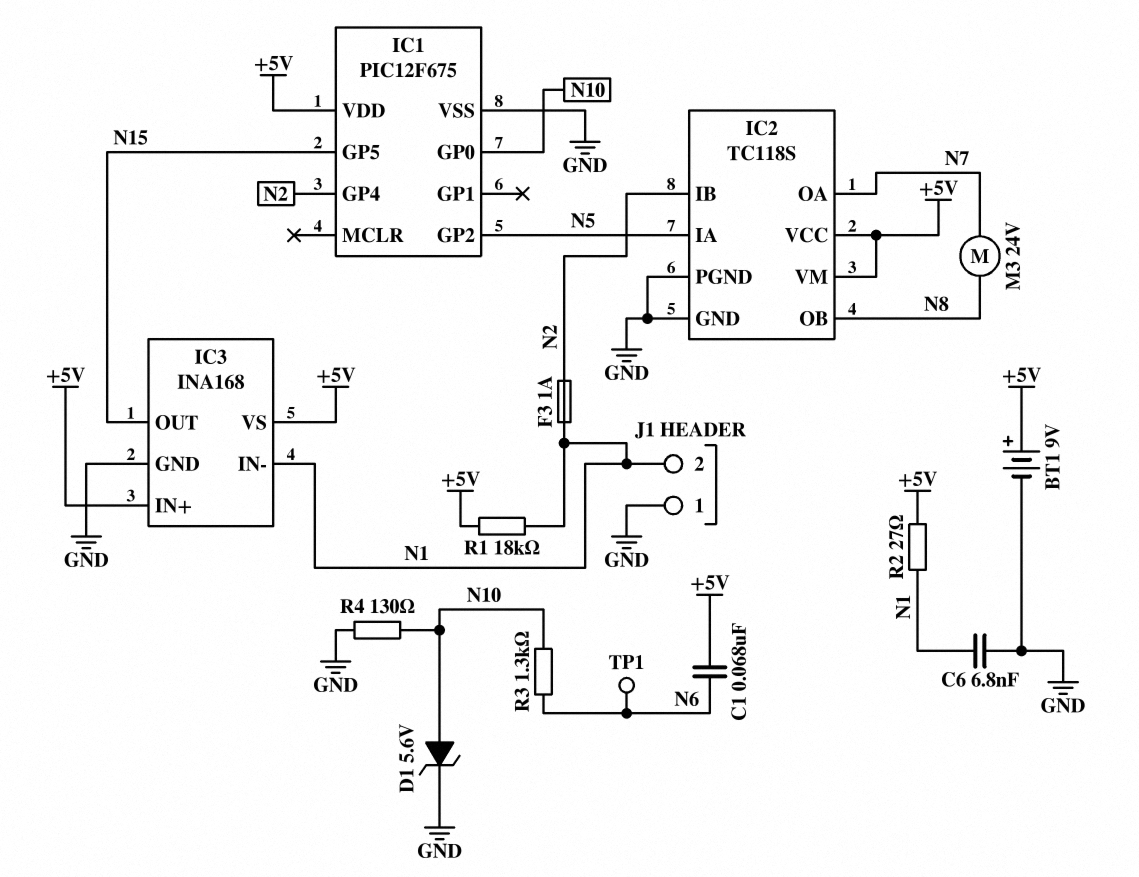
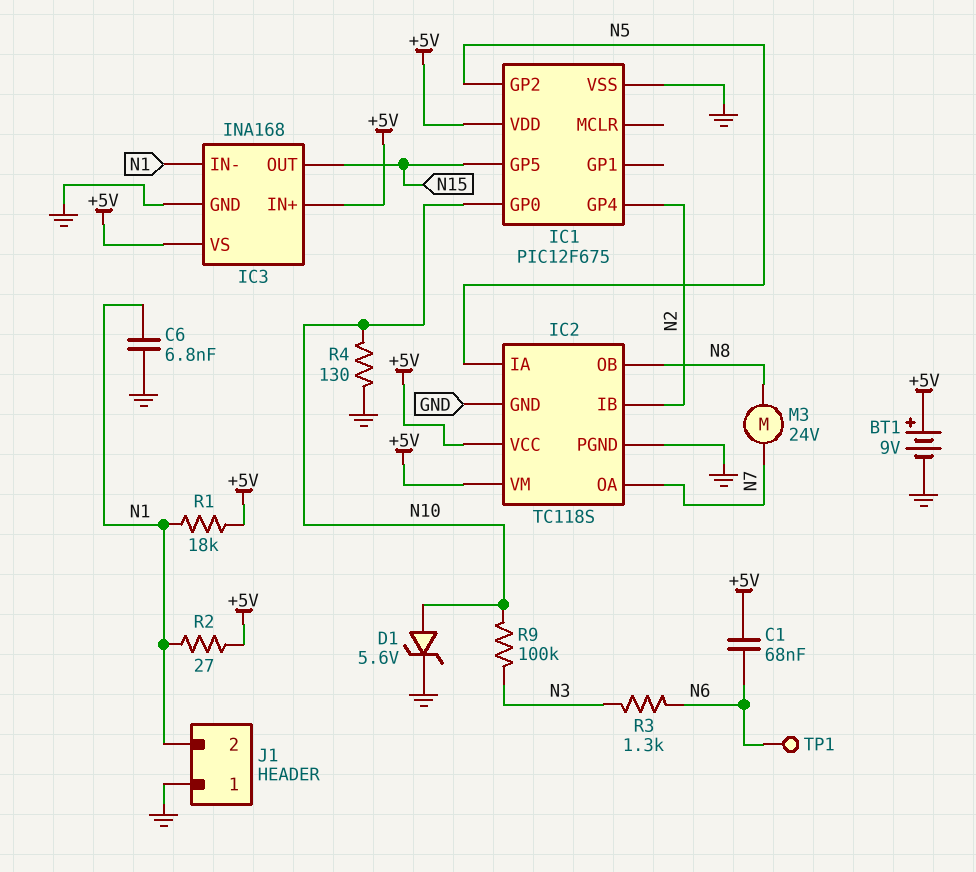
F3: 1A (N1, N2) -> none
R3: 1.3k (N6, N10) -> 1.3k (N3, N6)
R9: none -> 100k (N3, N10)

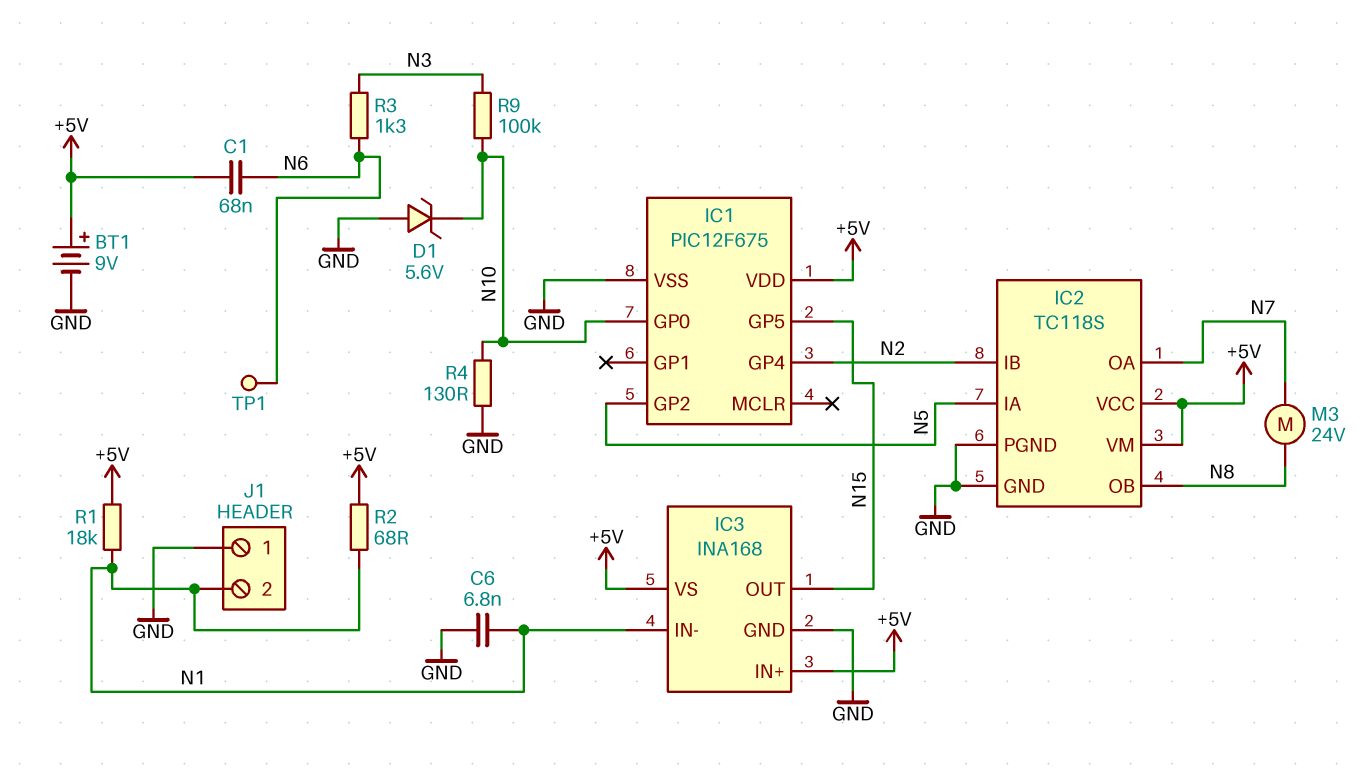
D1: zener 5.6V (A N10, K GND) -> zener 5.6V (A GND, K N10)
R2: 27 (+5V, N1) -> 68 (+5V, N1)

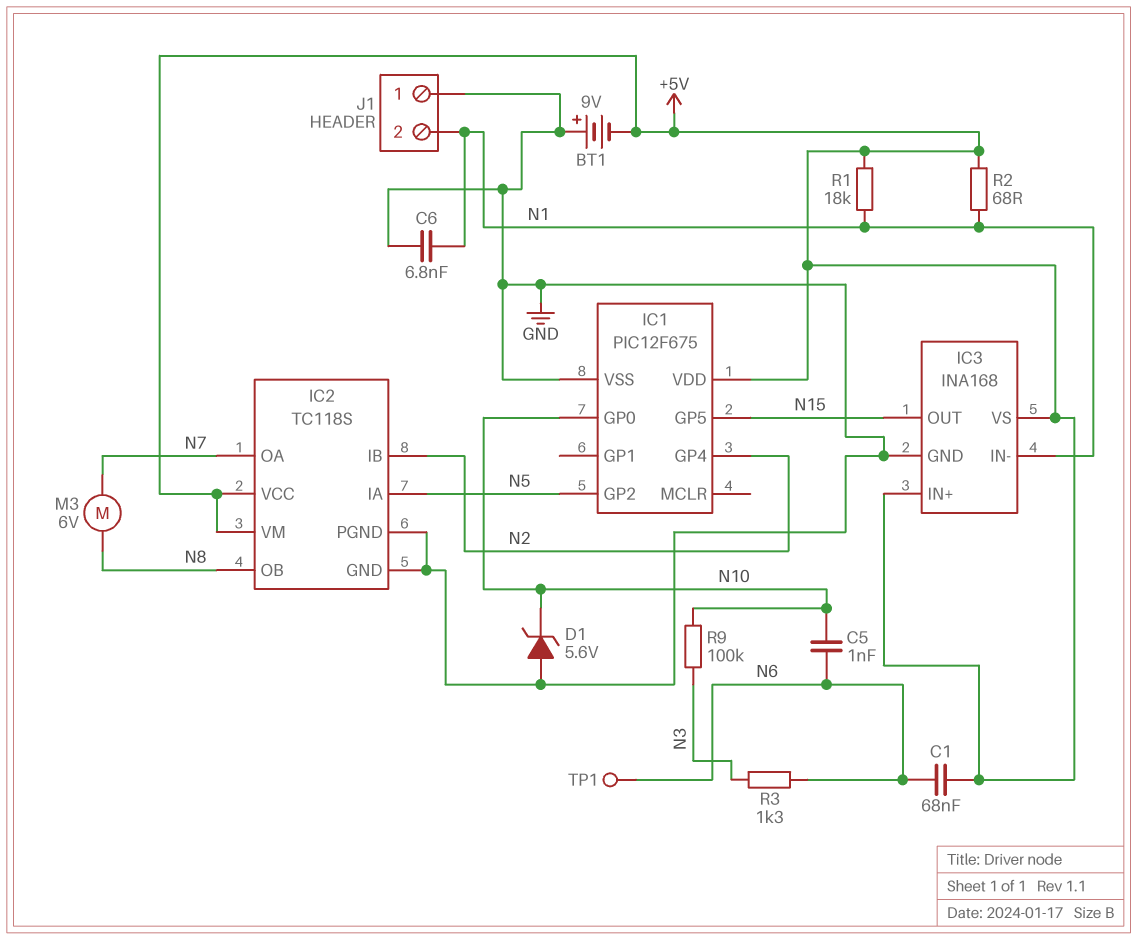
BT1: 9V (plus +5V, minus GND) -> 9V (plus GND, minus +5V)
C5: none -> 1nF (N6, N10)
M3: motor 24V (N7, N8) -> motor 6V (N7, N8)
R4: 130 (GND, N10) -> none

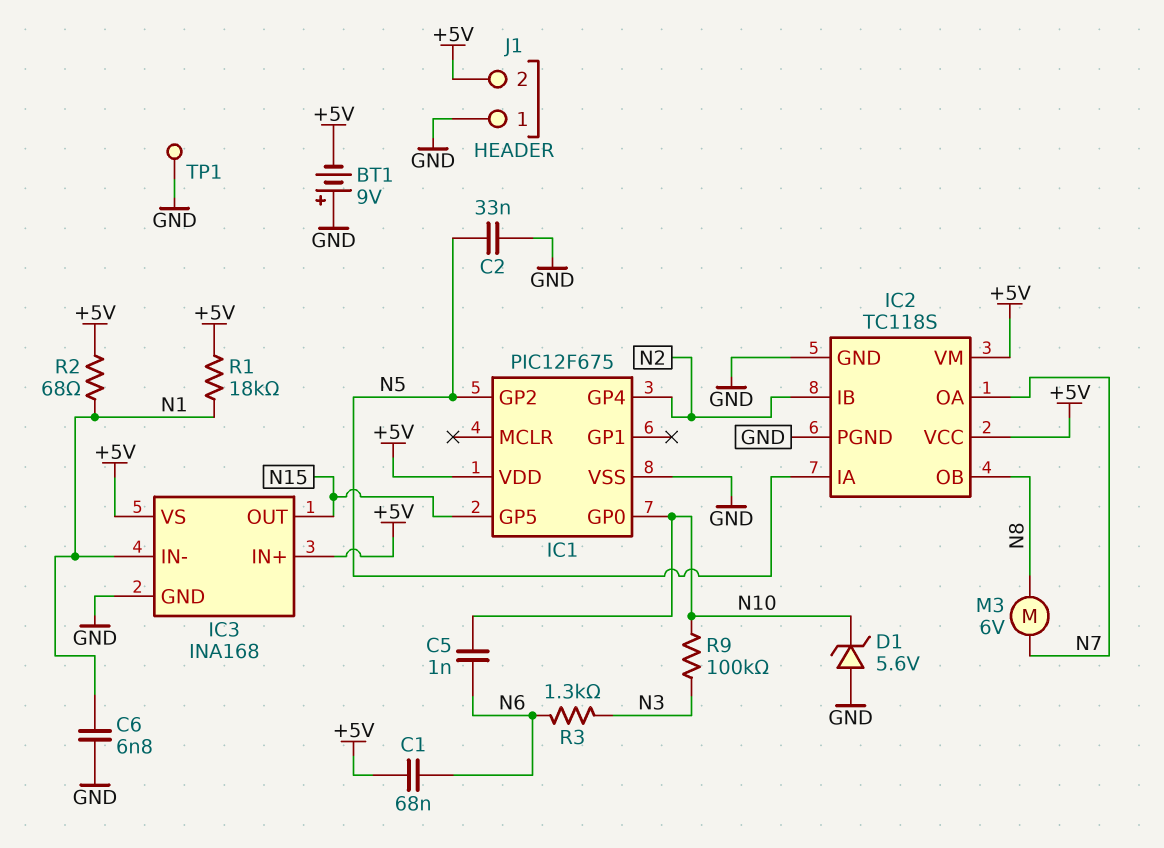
C2: none -> 33nF (GND, N5)
J1 pin 2: N1 -> +5V
TP1: test point (N6) -> test point (GND)

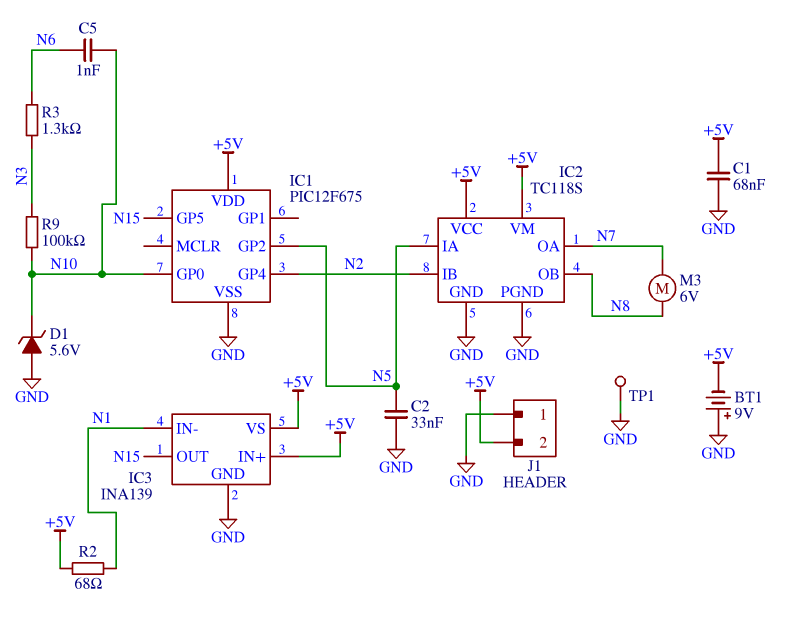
C1: 68nF (+5V, N6) -> 68nF (+5V, GND)
C6: 6.8nF (GND, N1) -> none
IC3: INA168 -> INA139
R1: 18k (+5V, N1) -> none

